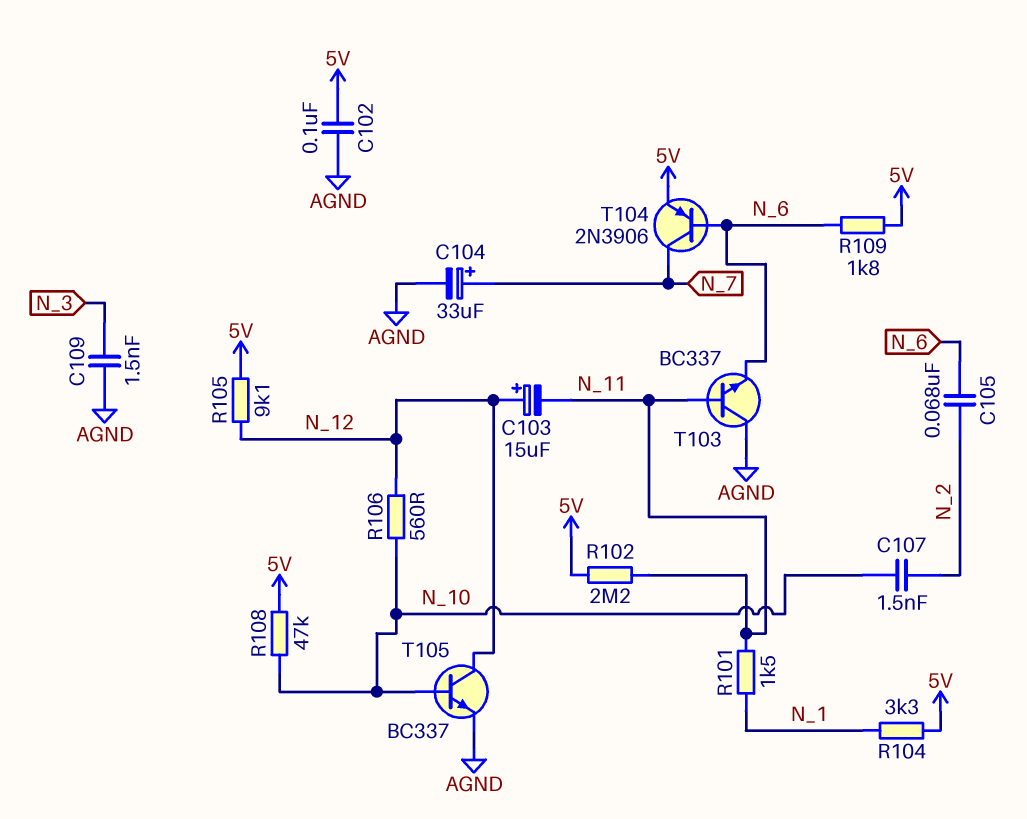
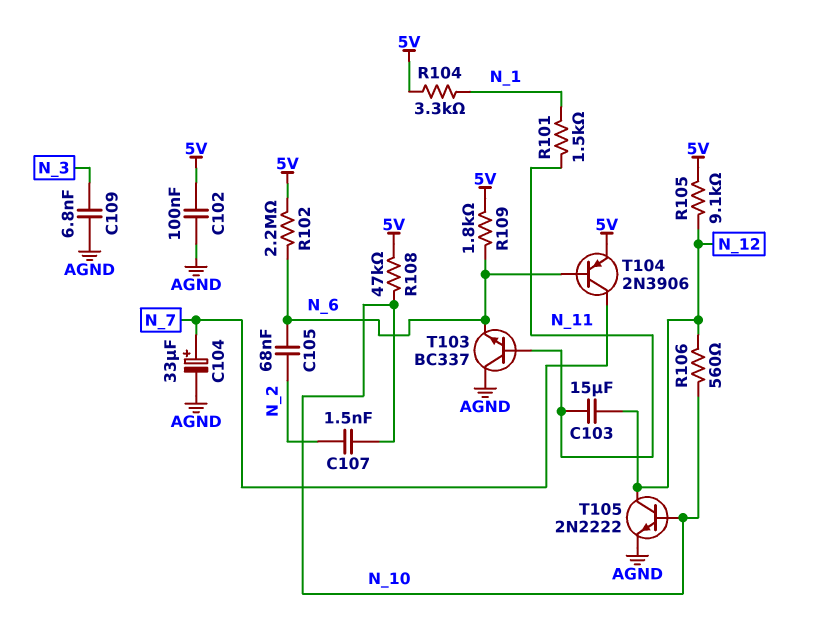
C103: 15uF (plus N_12, minus N_11) -> 15uF (N_11, N_12)
C109: 1.5nF (AGND, N_3) -> 6.8nF (AGND, N_3)
R102: 2.2M (5V, N_11) -> 2.2M (5V, N_6)
T105: NPN BC337 (B N_10, C N_12, E AGND) -> NPN 2N2222 (B N_10, C N_12, E AGND)

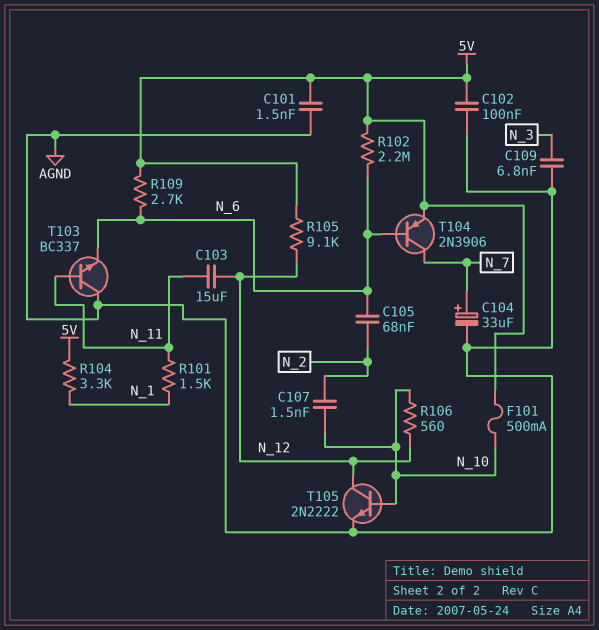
C101: none -> 1.5nF (5V, AGND)
F101: none -> 500mA (5V, N_10)
R108: 47k (5V, N_10) -> none
R109: 1.8k (5V, N_6) -> 2.7k (5V, N_6)

